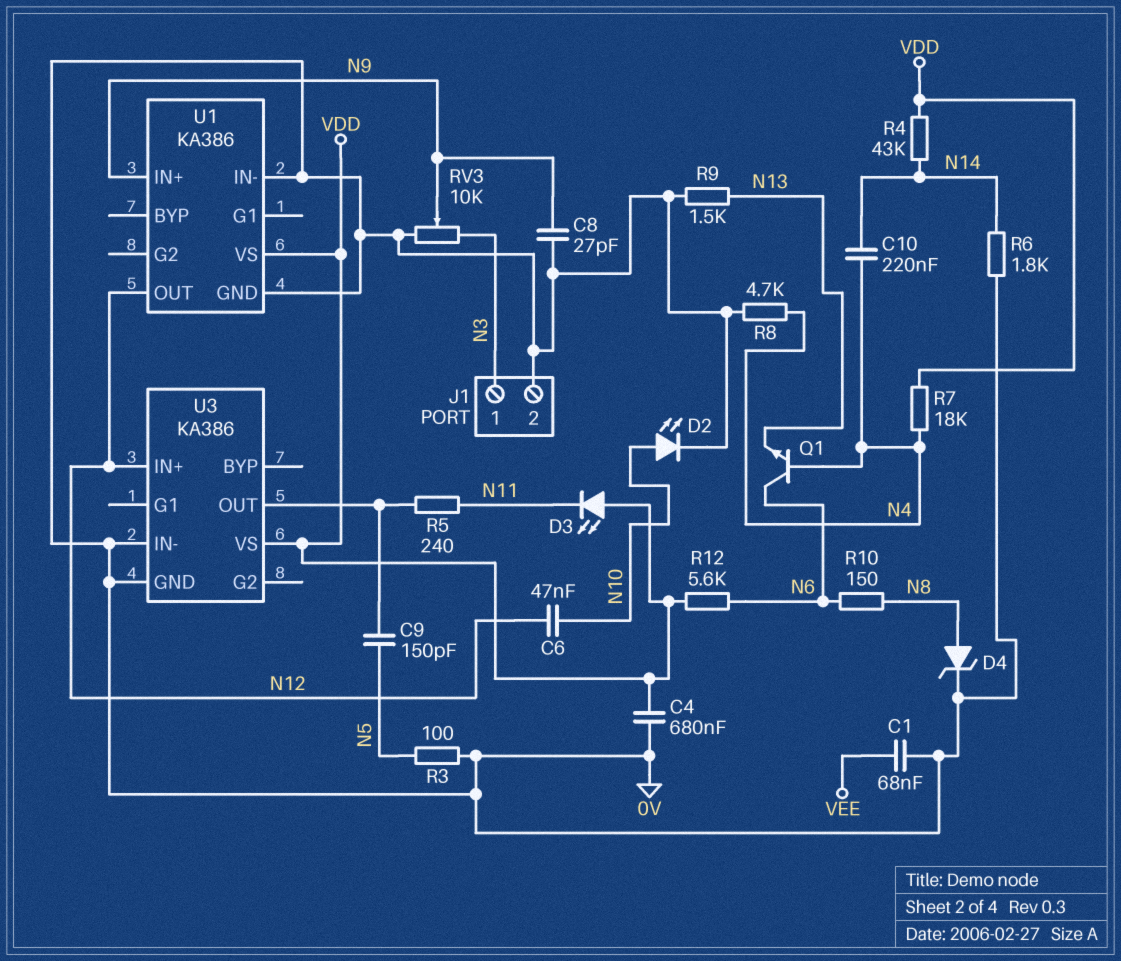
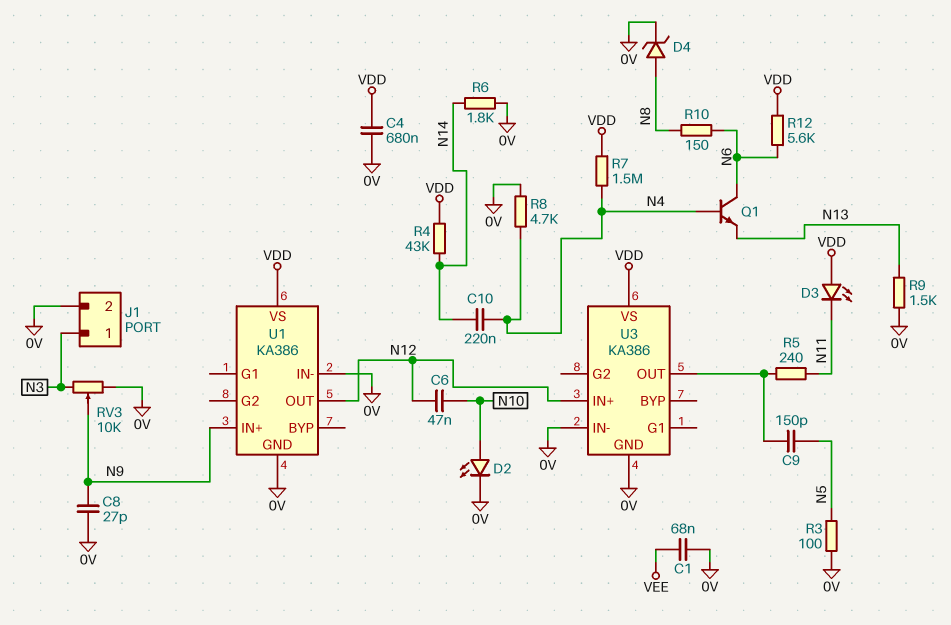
R7: 18k (N4, VDD) -> 1.5M (N4, VDD)

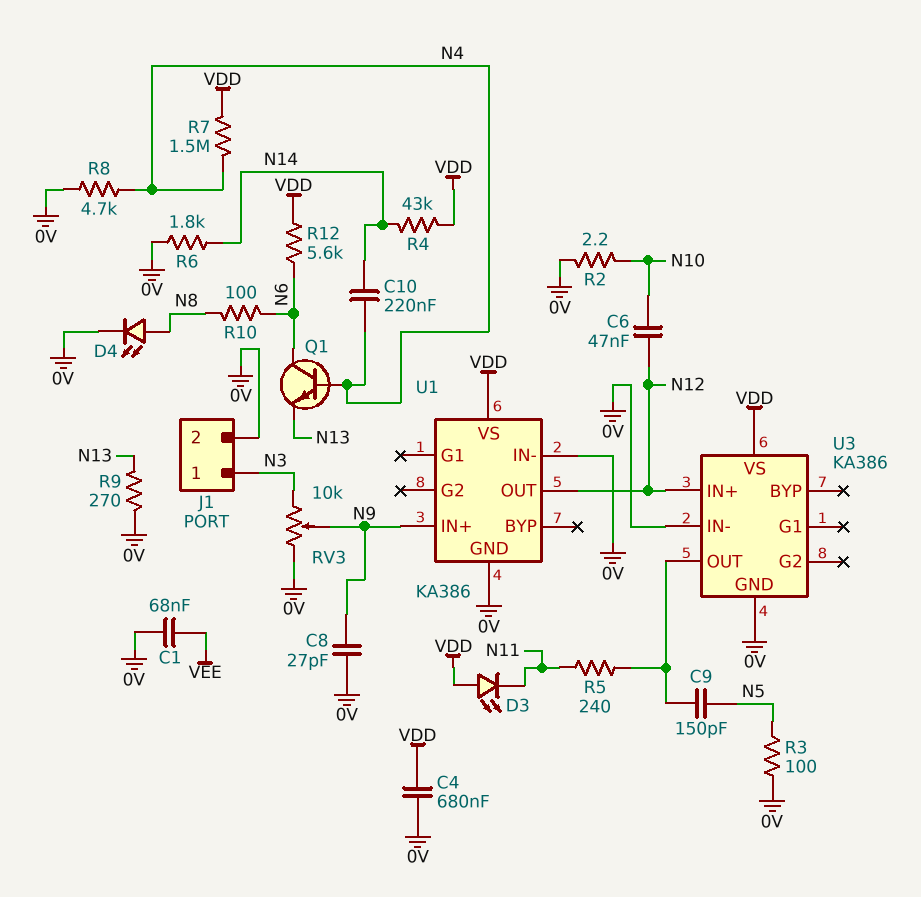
D2: LED (A N10, K 0V) -> none
D4: zener (A N8, K 0V) -> LED (A N8, K 0V)
R2: none -> 2.2 (0V, N10)
R9: 1.5k (0V, N13) -> 270 (0V, N13)
R10: 150 (N6, N8) -> 100 (N6, N8)

